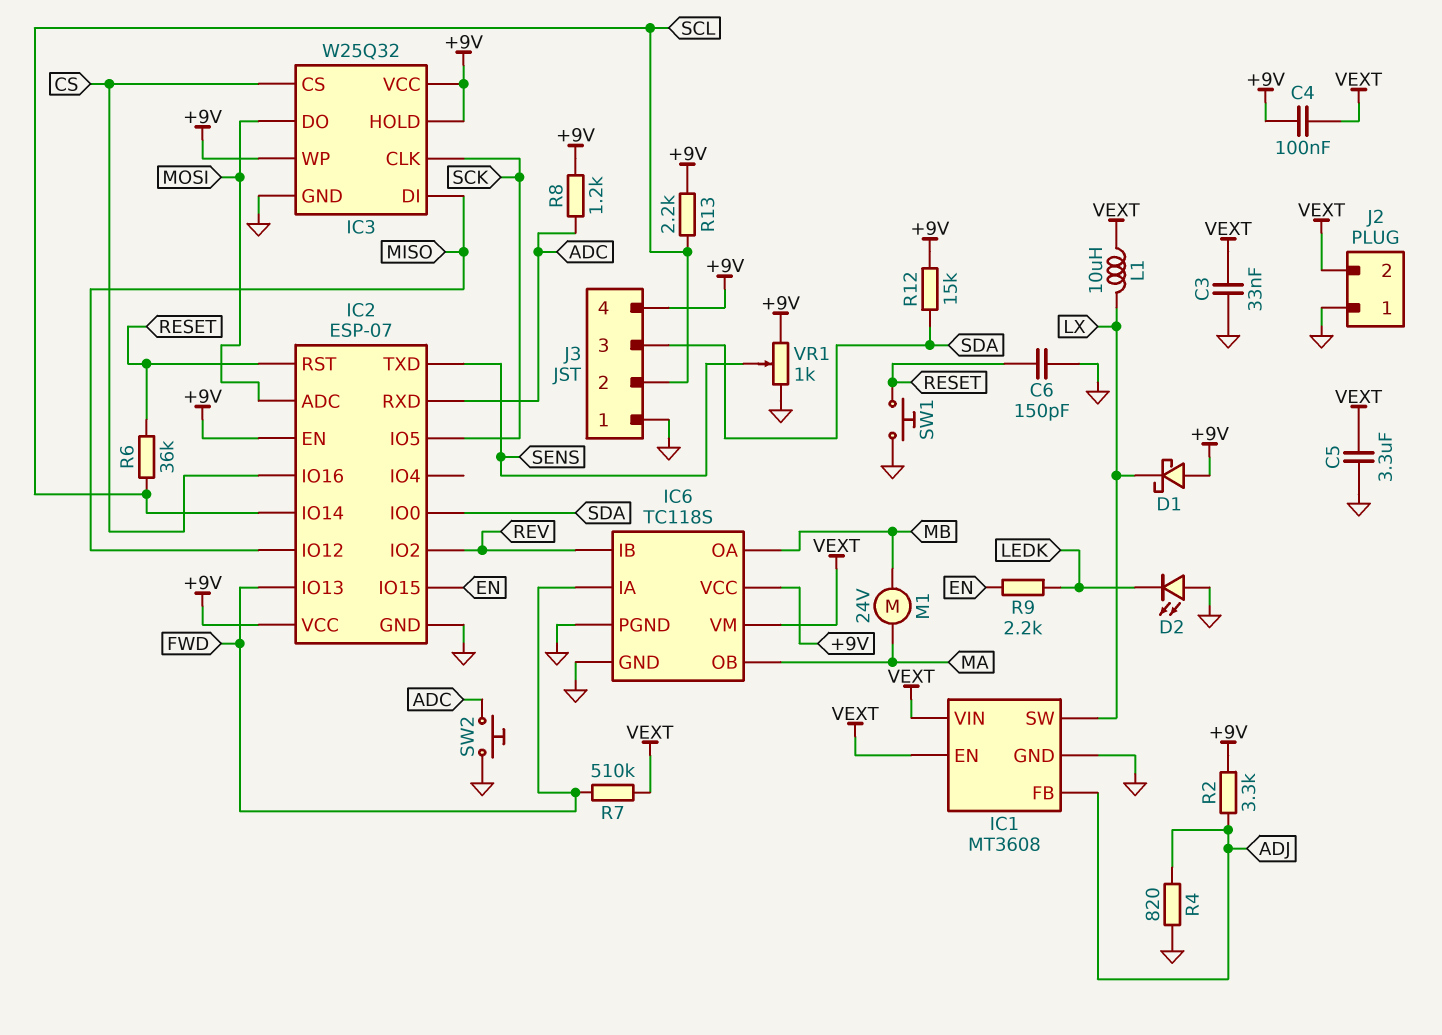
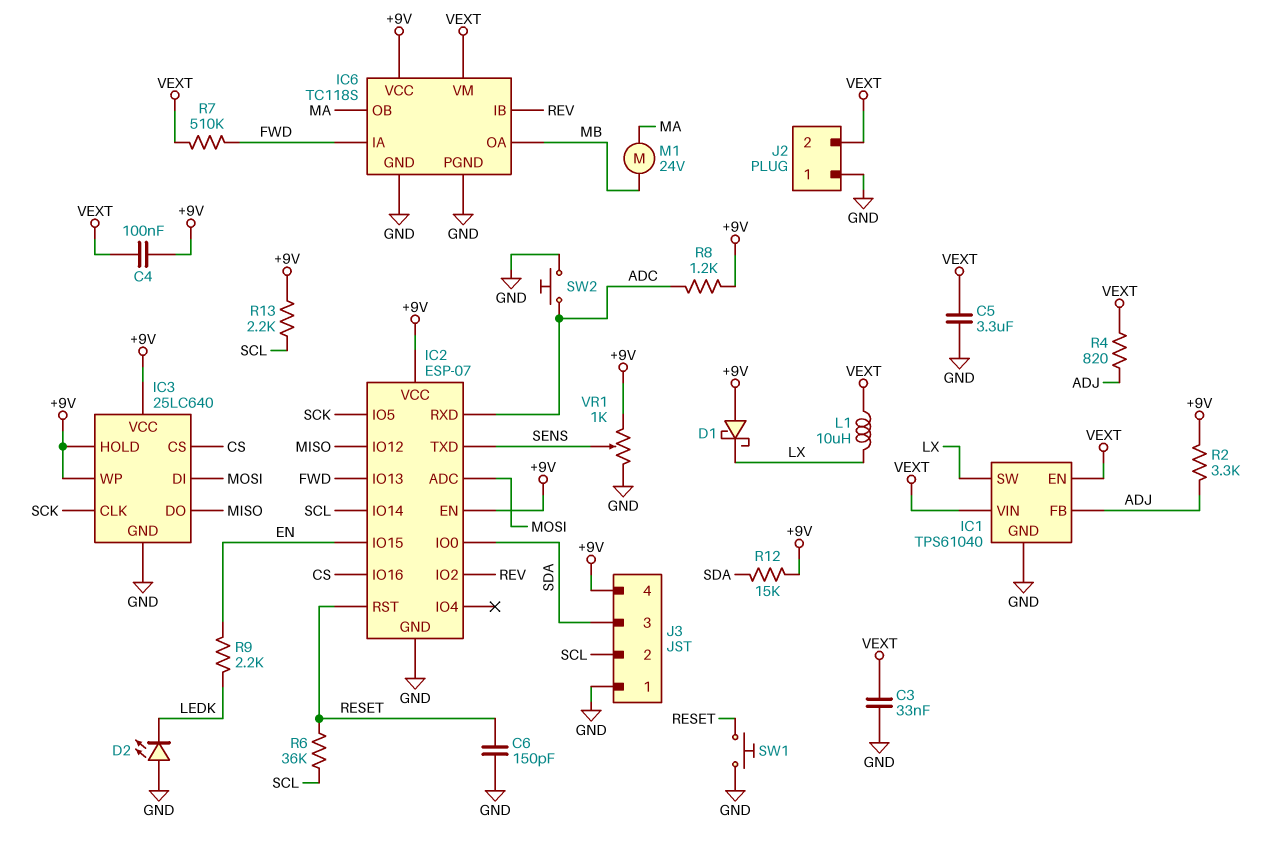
IC1: MT3608 -> TPS61040
IC3: W25Q32 -> 25LC640
IC3 pin DI: MISO -> MOSI
IC3 pin DO: MOSI -> MISO
R4: 820 (ADJ, GND) -> 820 (ADJ, VEXT)

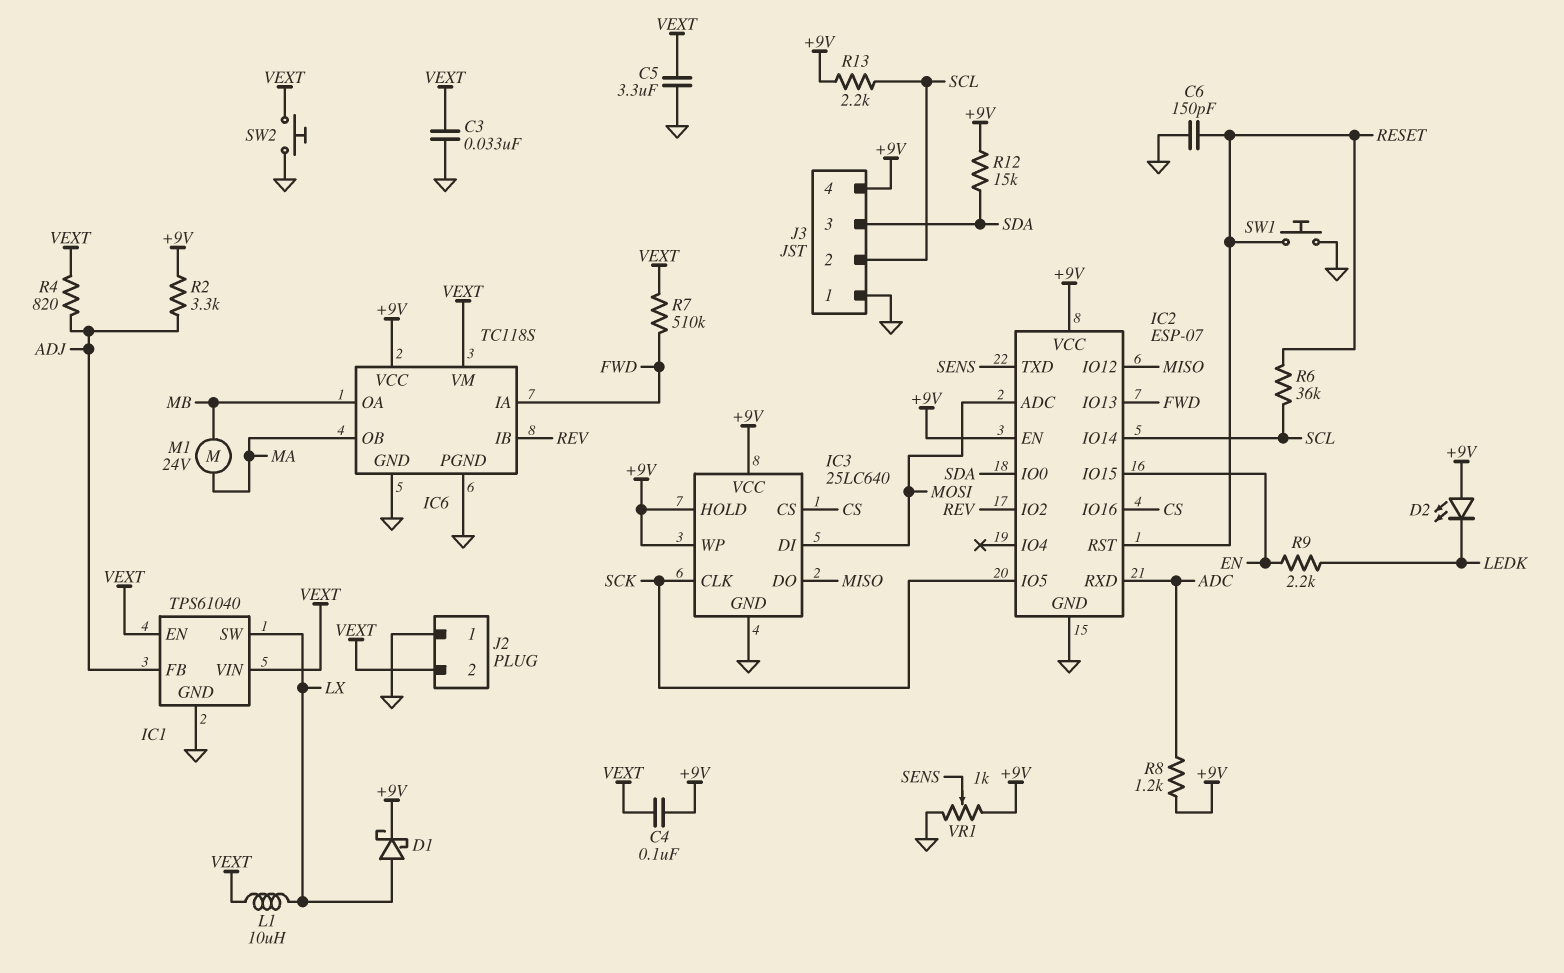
D1: schottky (A +9V, K LX) -> schottky (A LX, K +9V)
D2: LED (A GND, K LEDK) -> LED (A +9V, K LEDK)
SW2: button (ADC, GND) -> button (GND, VEXT)

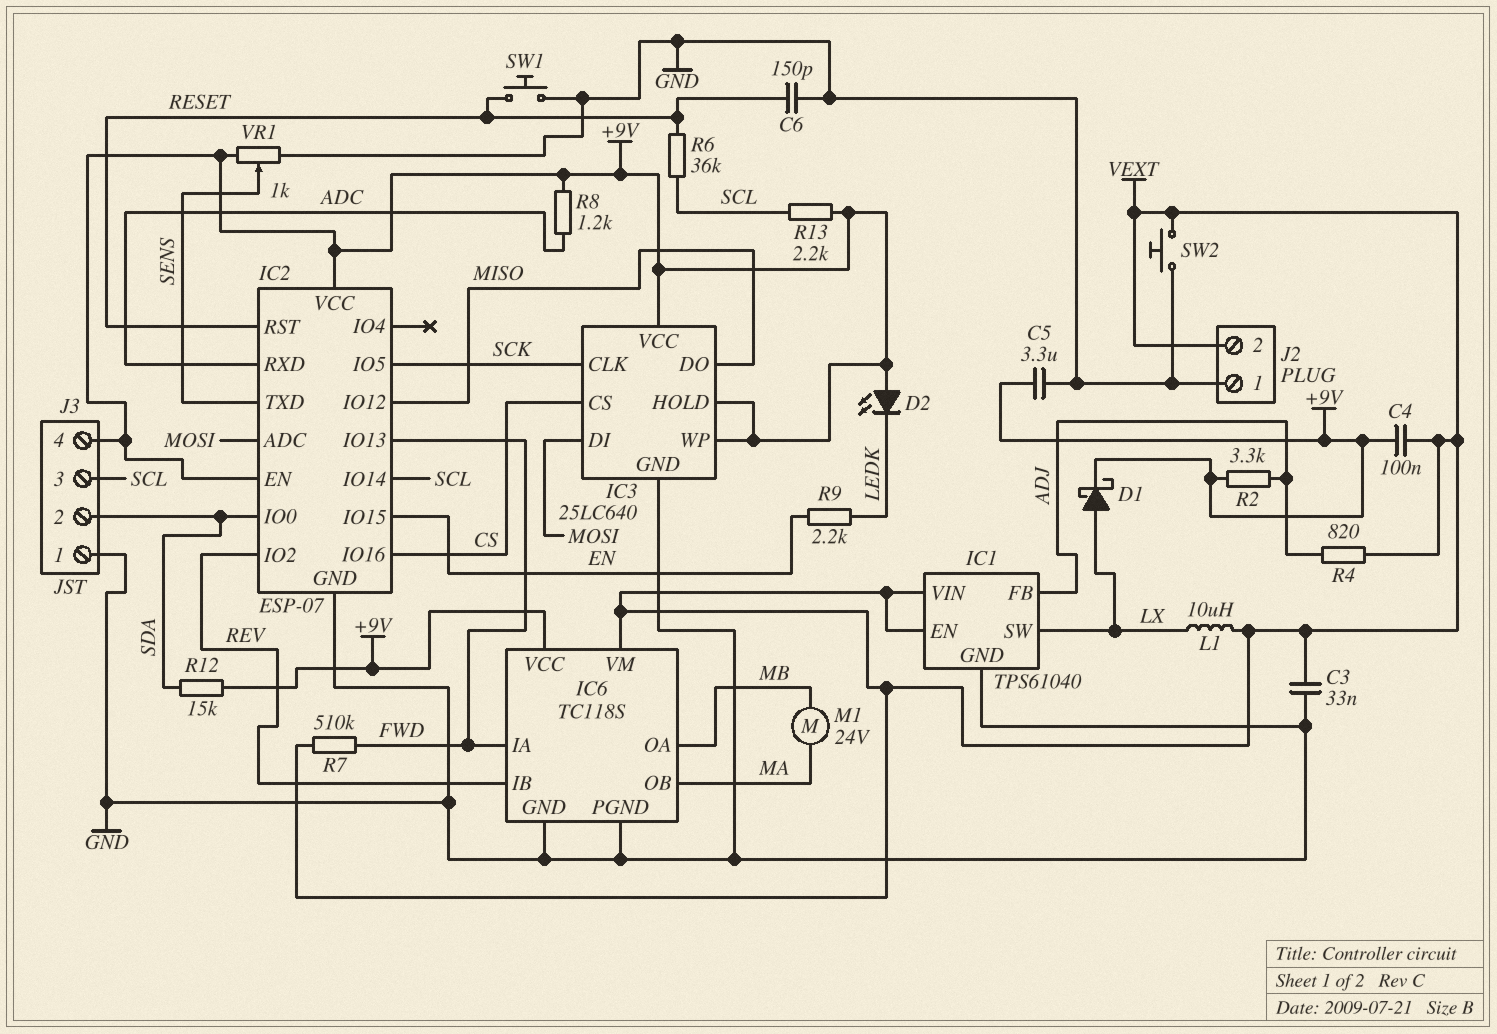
C5: 3.3uF (GND, VEXT) -> 3.3uF (+9V, GND)
J3 pin 2: SCL -> SDA
J3 pin 3: SDA -> SCL

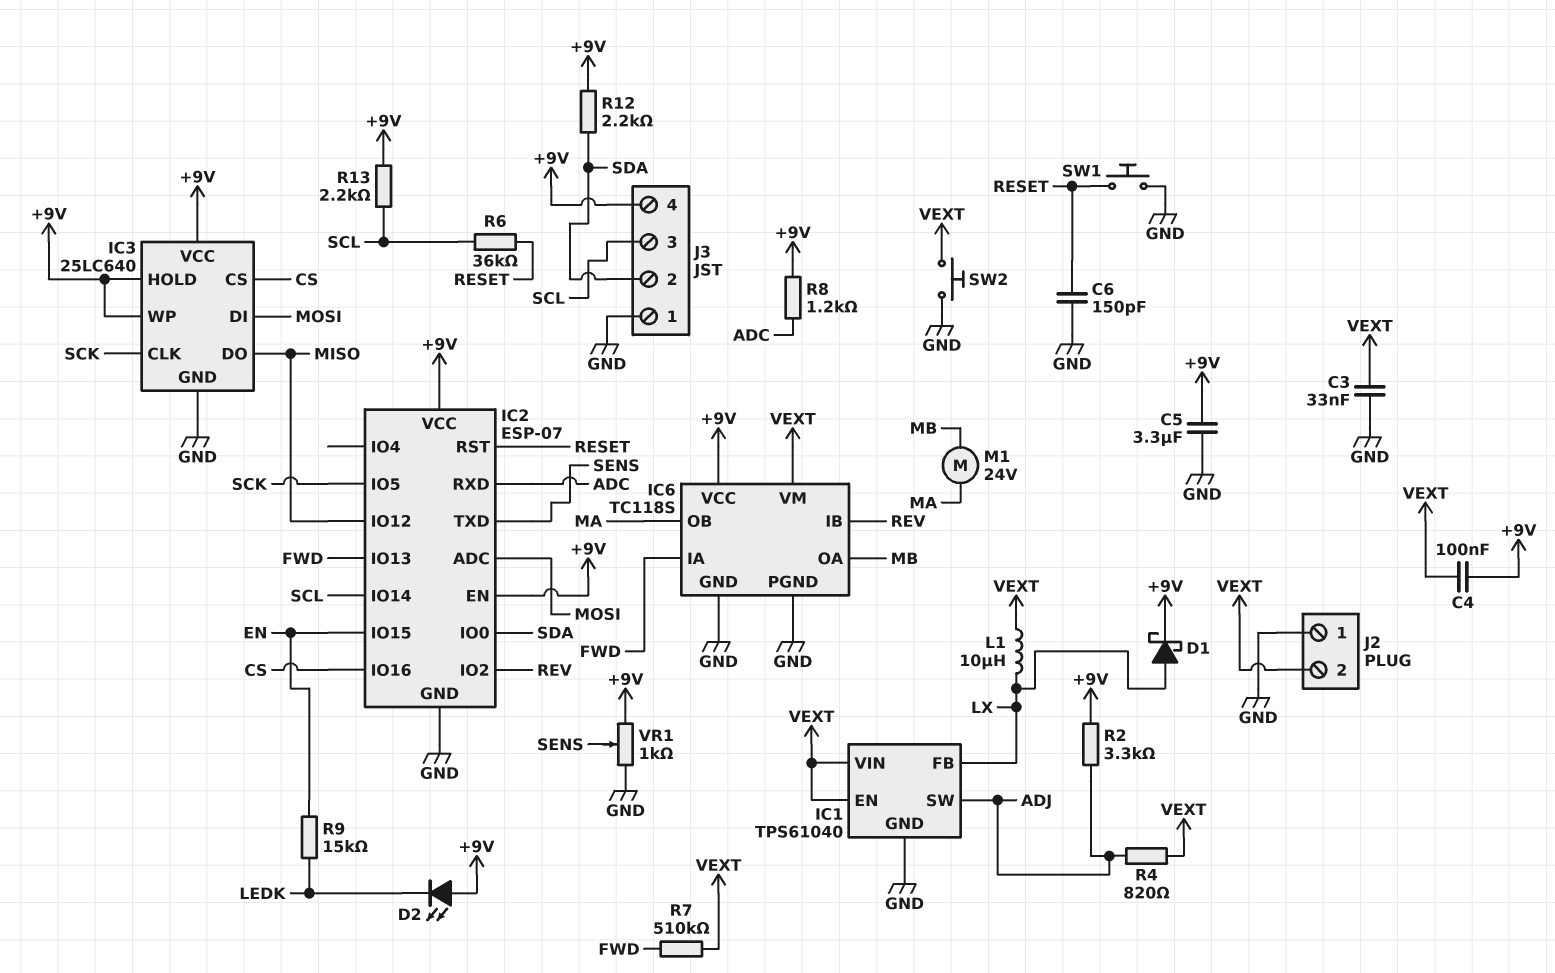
IC1 pin FB: ADJ -> LX
IC1 pin SW: LX -> ADJ
R9: 2.2k (EN, LEDK) -> 15k (EN, LEDK)
R12: 15k (+9V, SDA) -> 2.2k (+9V, SDA)

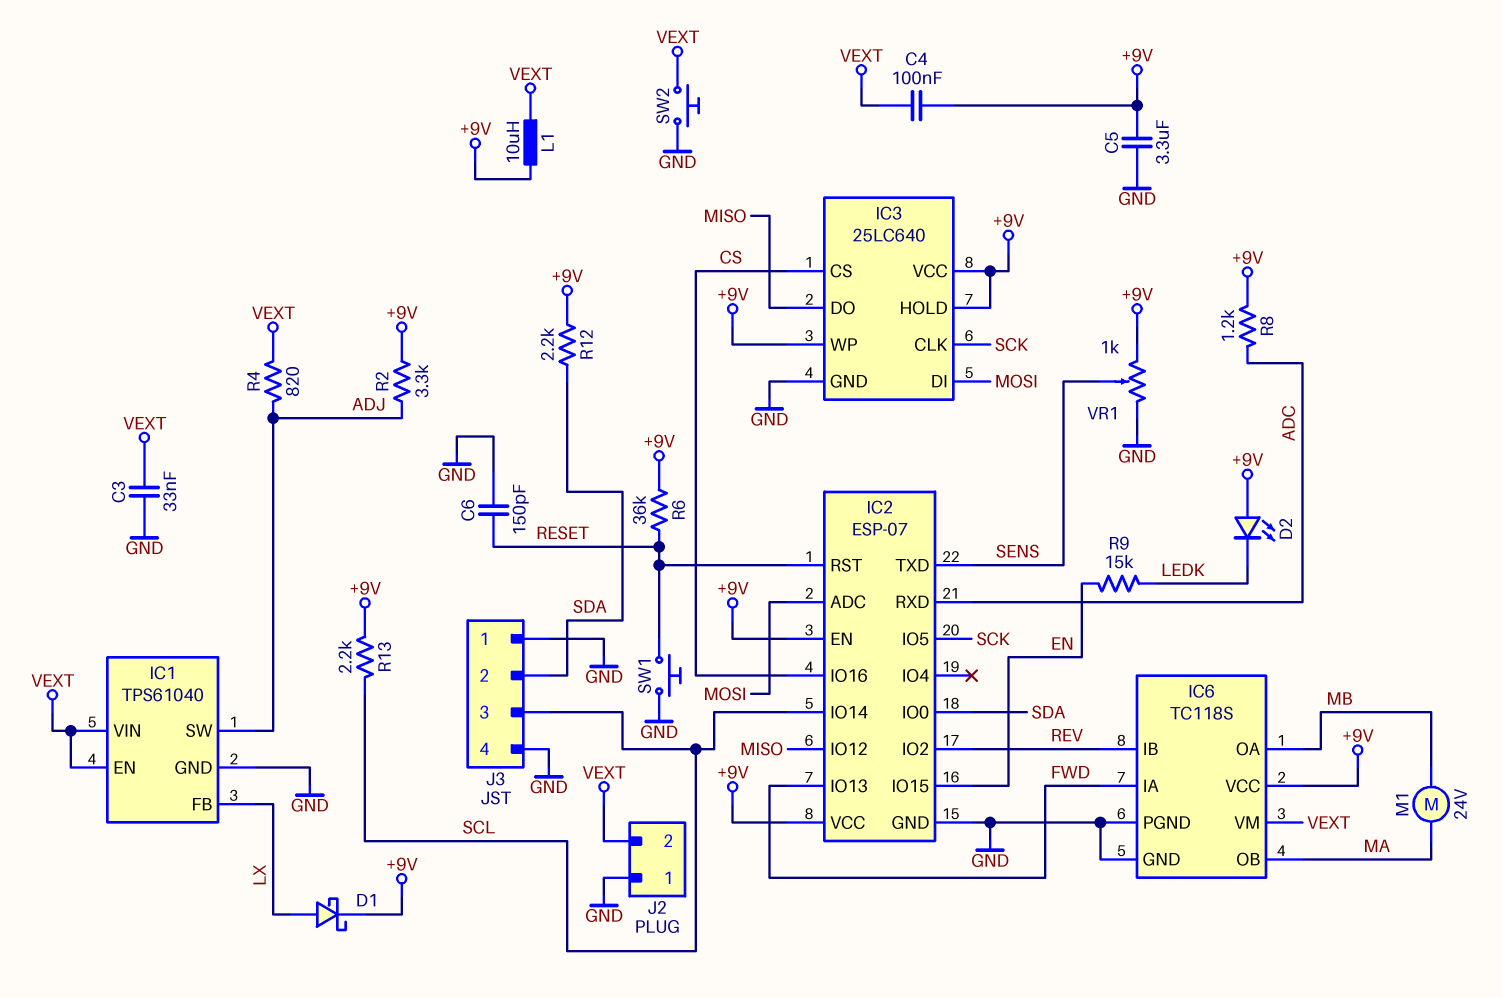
J3 pin 4: +9V -> GND
L1: 10uH (LX, VEXT) -> 10uH (+9V, VEXT)
R6: 36k (RESET, SCL) -> 36k (+9V, RESET)
R7: 510k (FWD, VEXT) -> none

